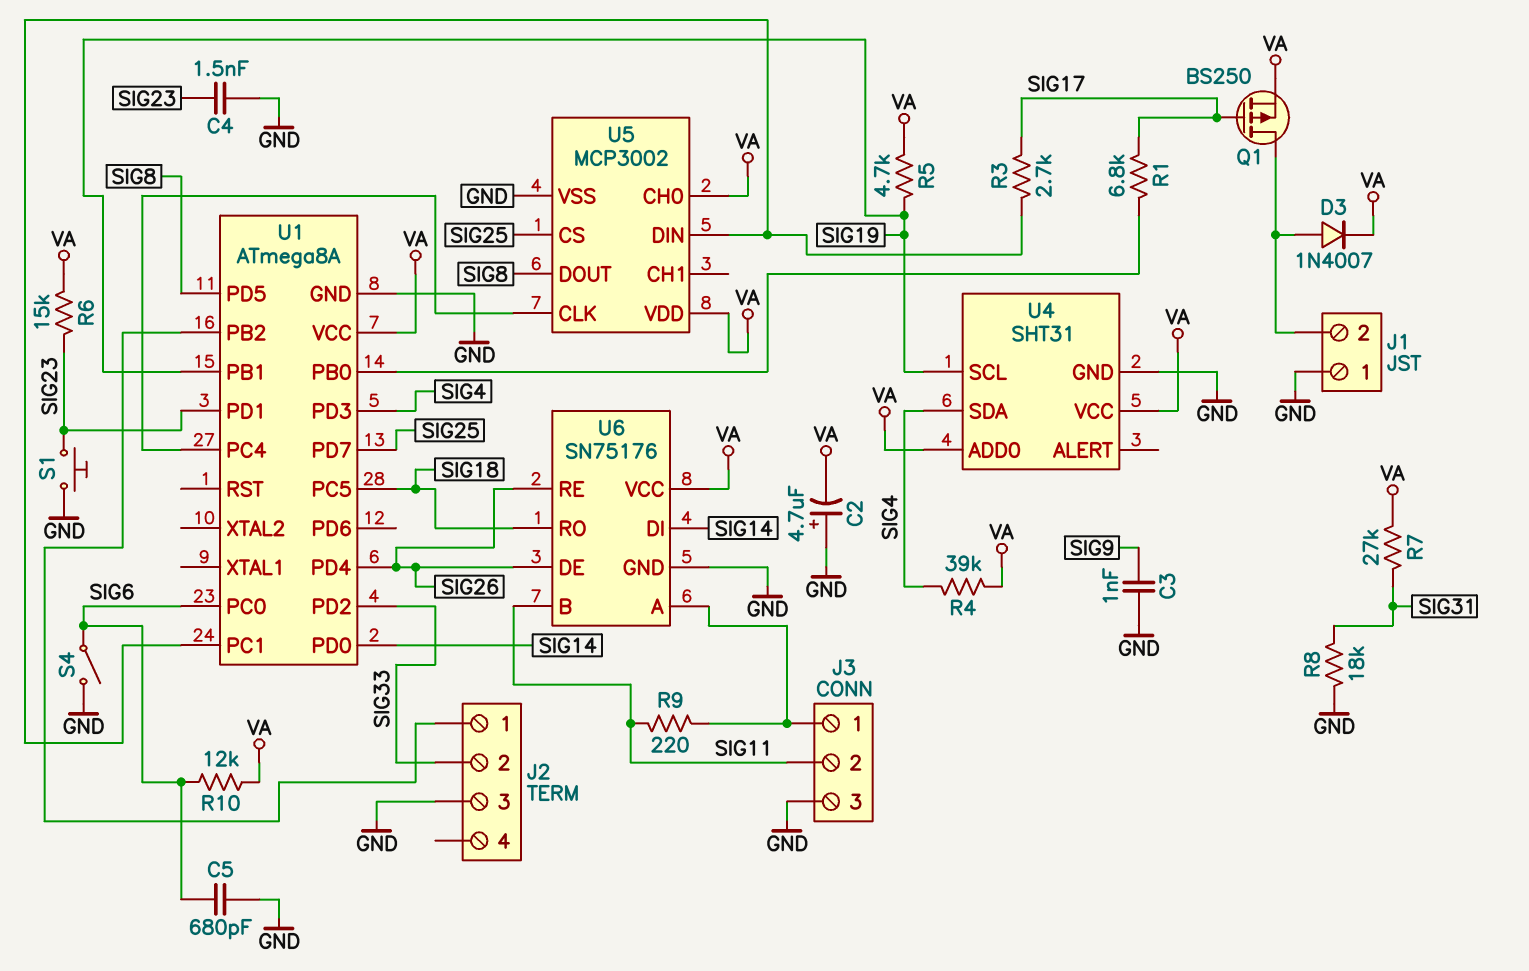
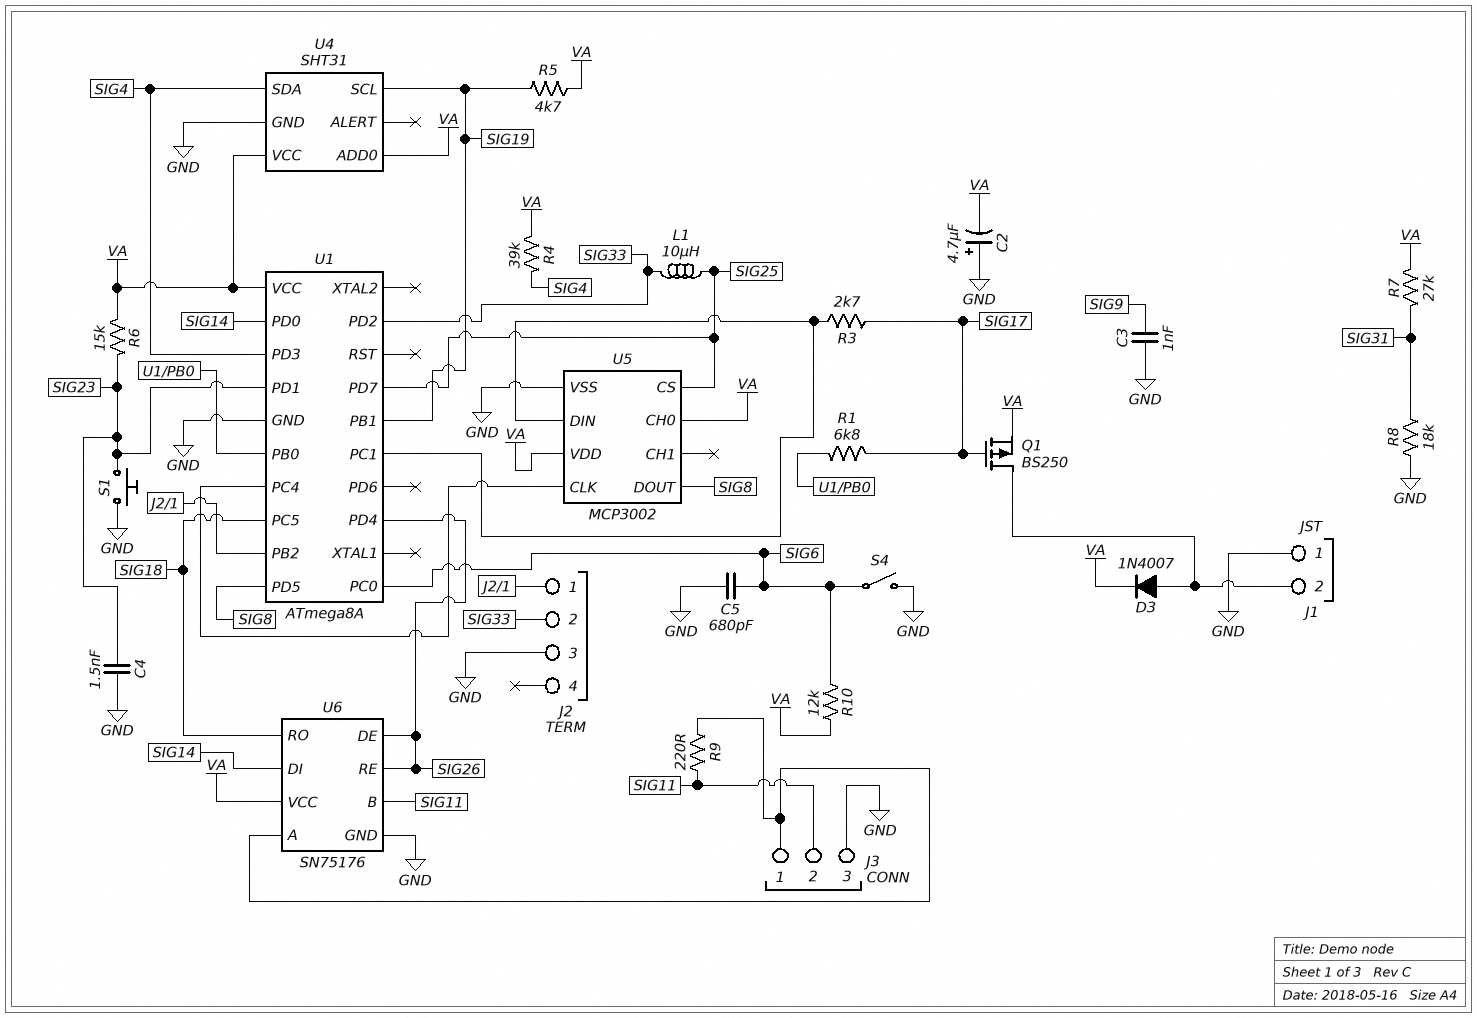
L1: none -> 10uH (SIG25, SIG33)

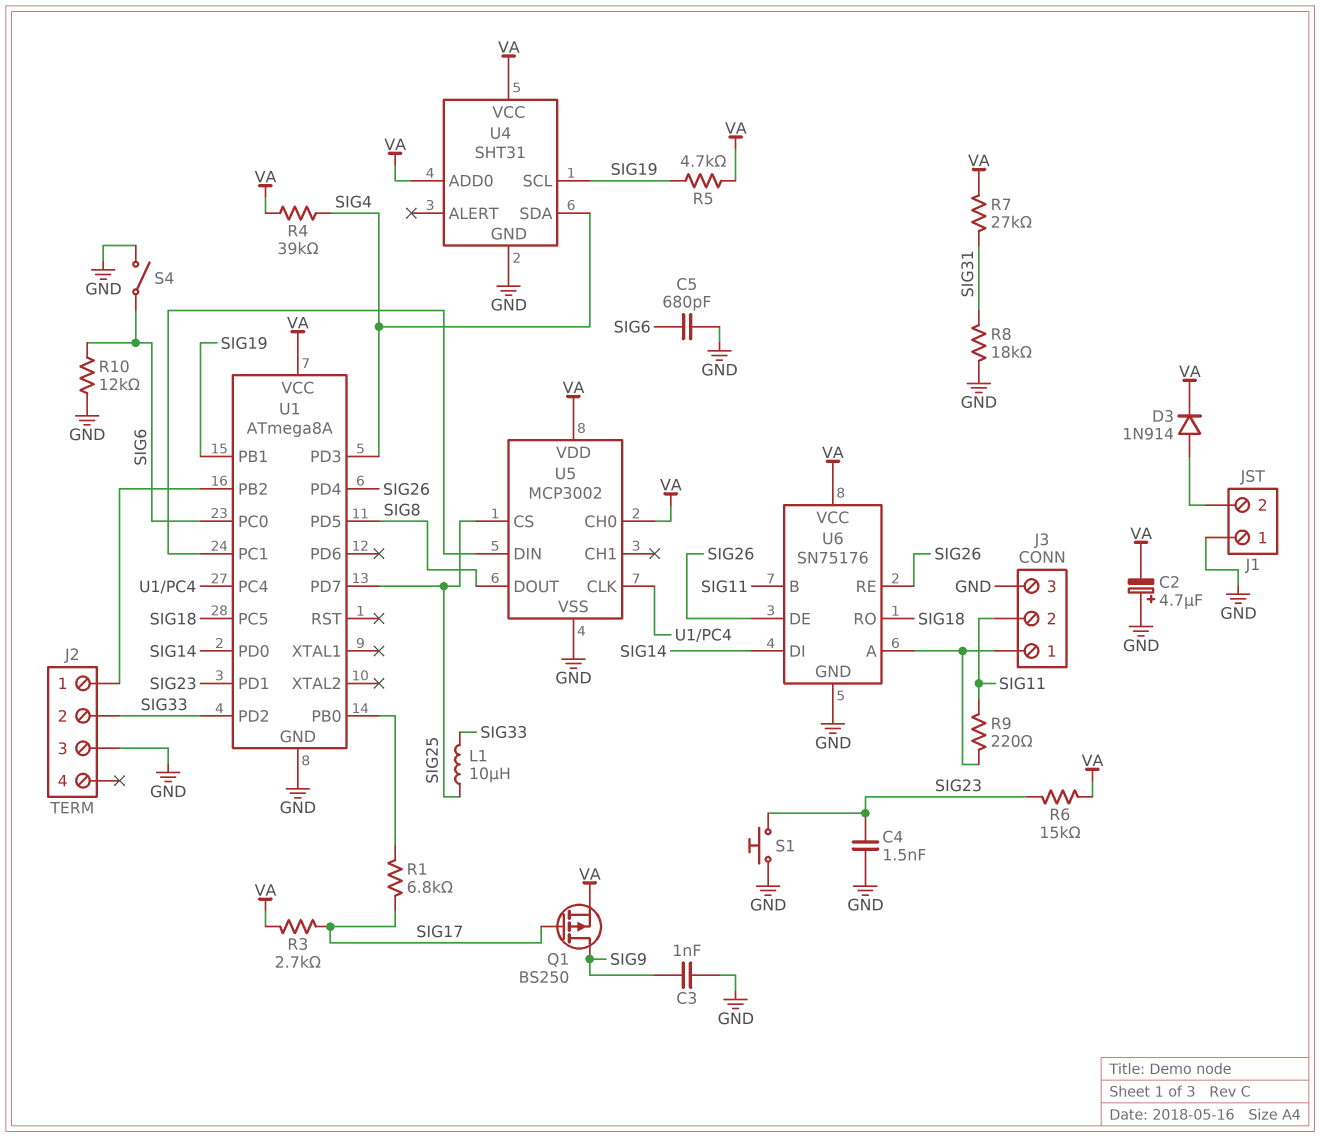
D3: diode 1N4007 (A J1/2, K VA) -> diode 1N914 (A J1/2, K VA)
Q1: PMOS BS250 (G SIG17, D J1/2, S VA) -> PMOS BS250 (G SIG17, D SIG9, S VA)
R3: 2.7k (SIG17, U1/PC1) -> 2.7k (SIG17, VA)
R10: 12k (SIG6, VA) -> 12k (GND, SIG6)

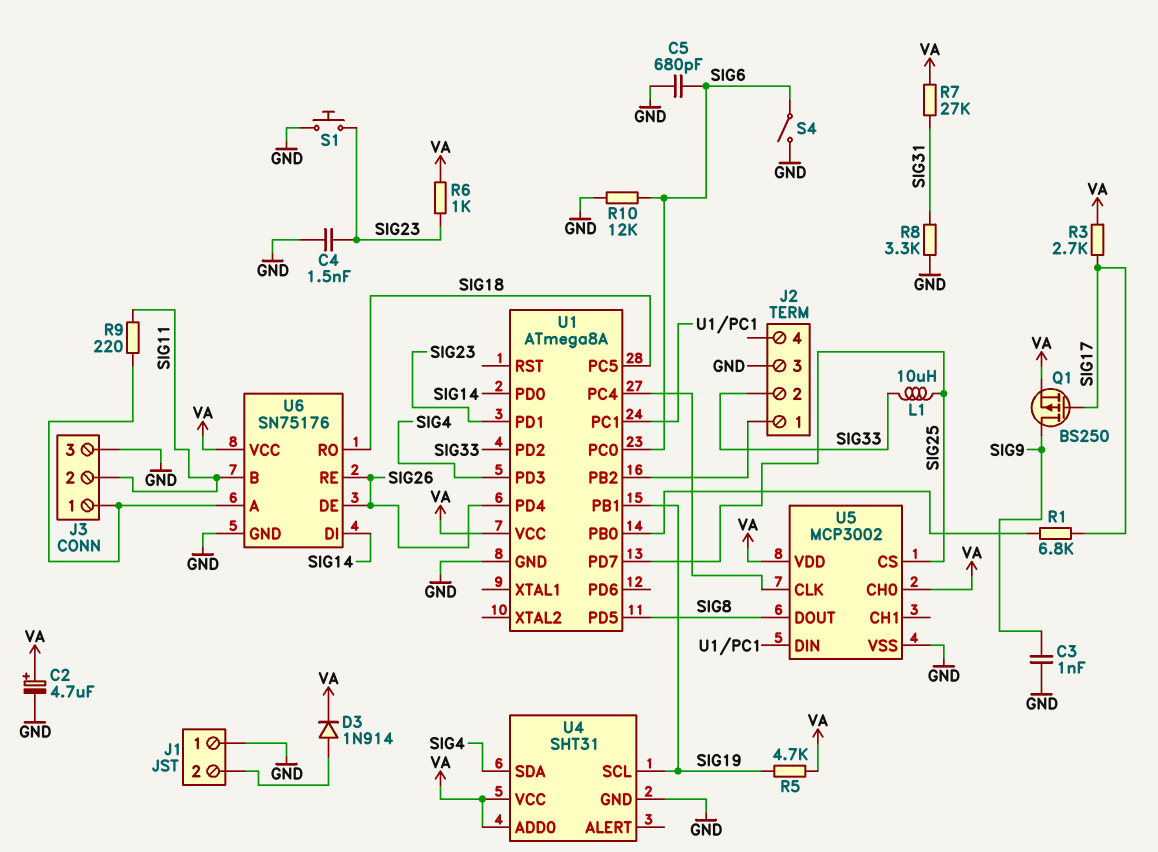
C2: 4.7uF (plus GND, minus VA) -> 4.7uF (plus VA, minus GND)
R4: 39k (SIG4, VA) -> none
R6: 15k (SIG23, VA) -> 1k (SIG23, VA)
R8: 18k (GND, SIG31) -> 3.3k (GND, SIG31)

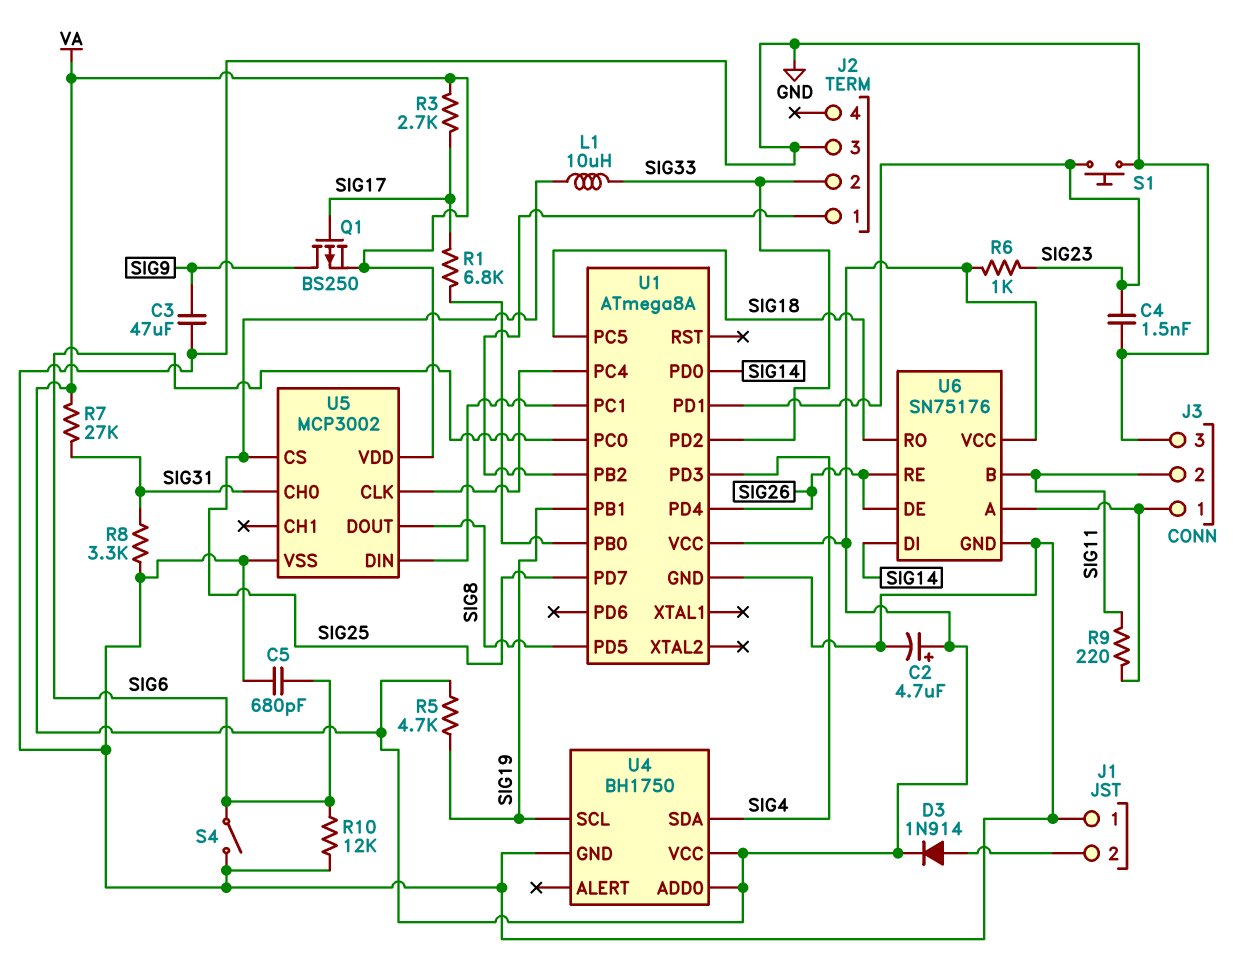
C3: 1nF (GND, SIG9) -> 47uF (GND, SIG9)
U4: SHT31 -> BH1750
U5 pin CH0: VA -> SIG31

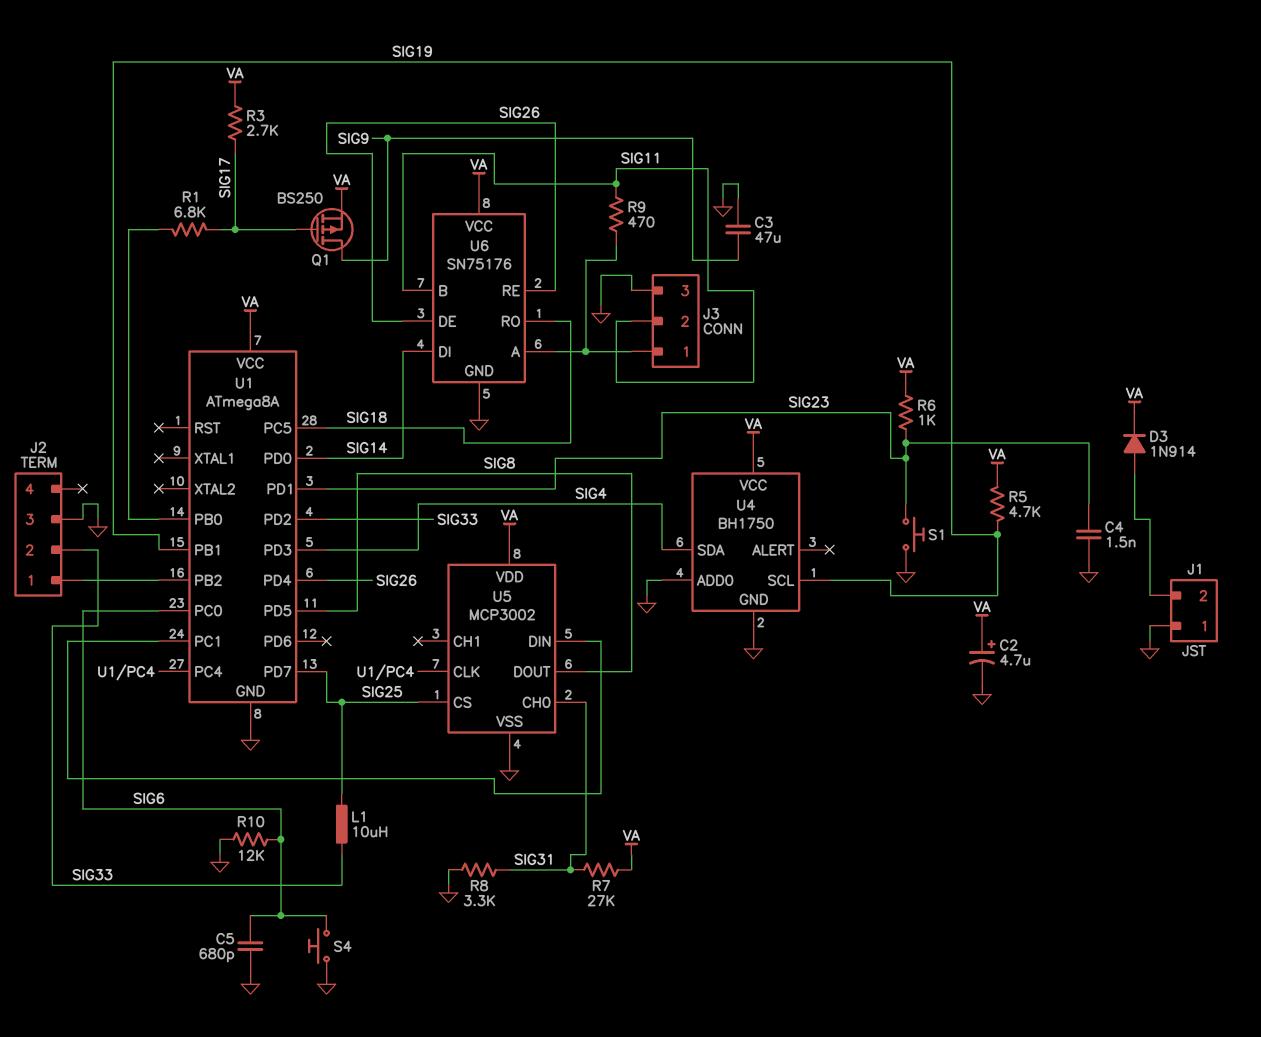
R9: 220 (J3/1, SIG11) -> 470 (J3/1, SIG11)
S4: switch (GND, SIG6) -> button (GND, SIG6)
U4 pin ADD0: VA -> GND

